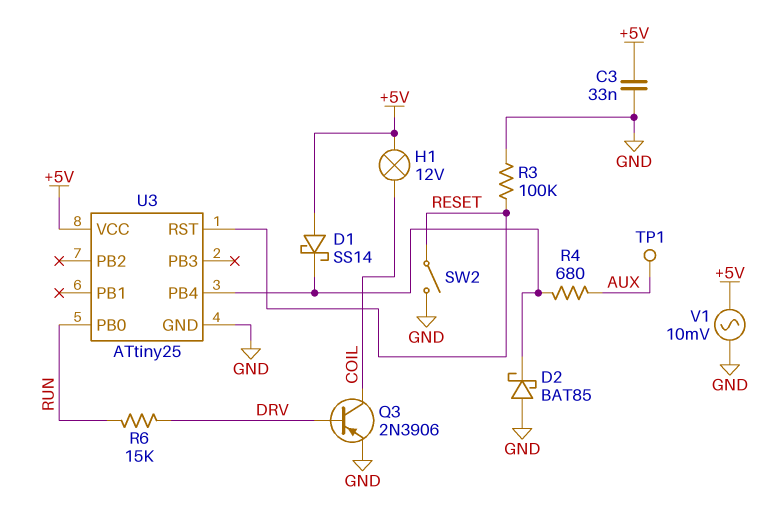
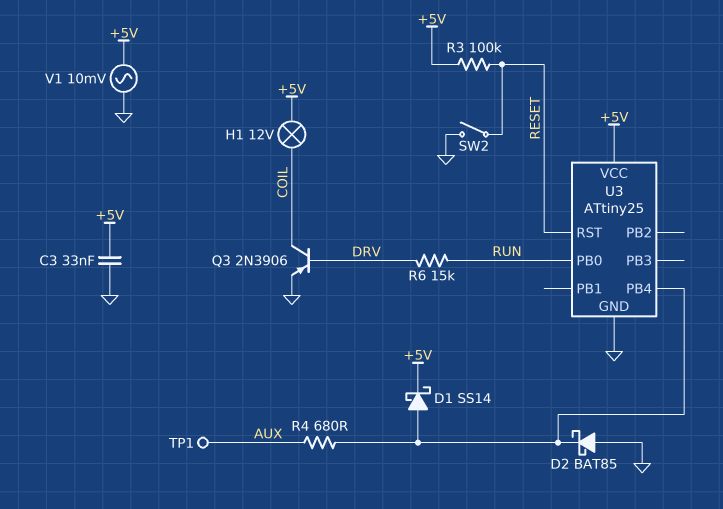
D1: schottky SS14 (A +5V, K U3/PB4) -> schottky SS14 (A U3/PB4, K +5V)
R3: 100k (GND, RESET) -> 100k (+5V, RESET)

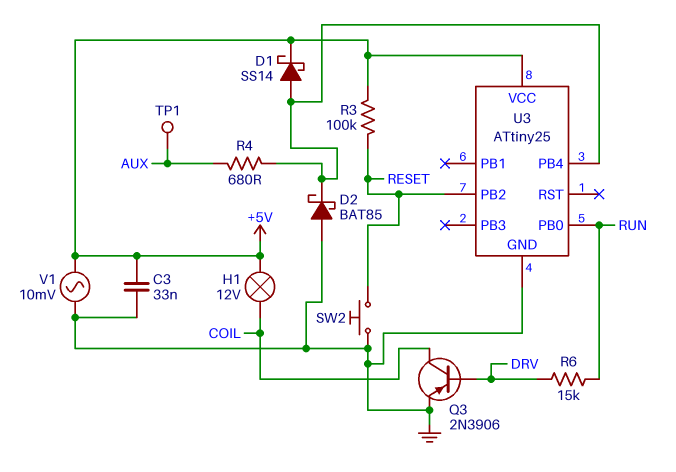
SW2: switch (GND, RESET) -> button (GND, RESET)
U3 pin PB2: none -> RESET
U3 pin RST: RESET -> none

